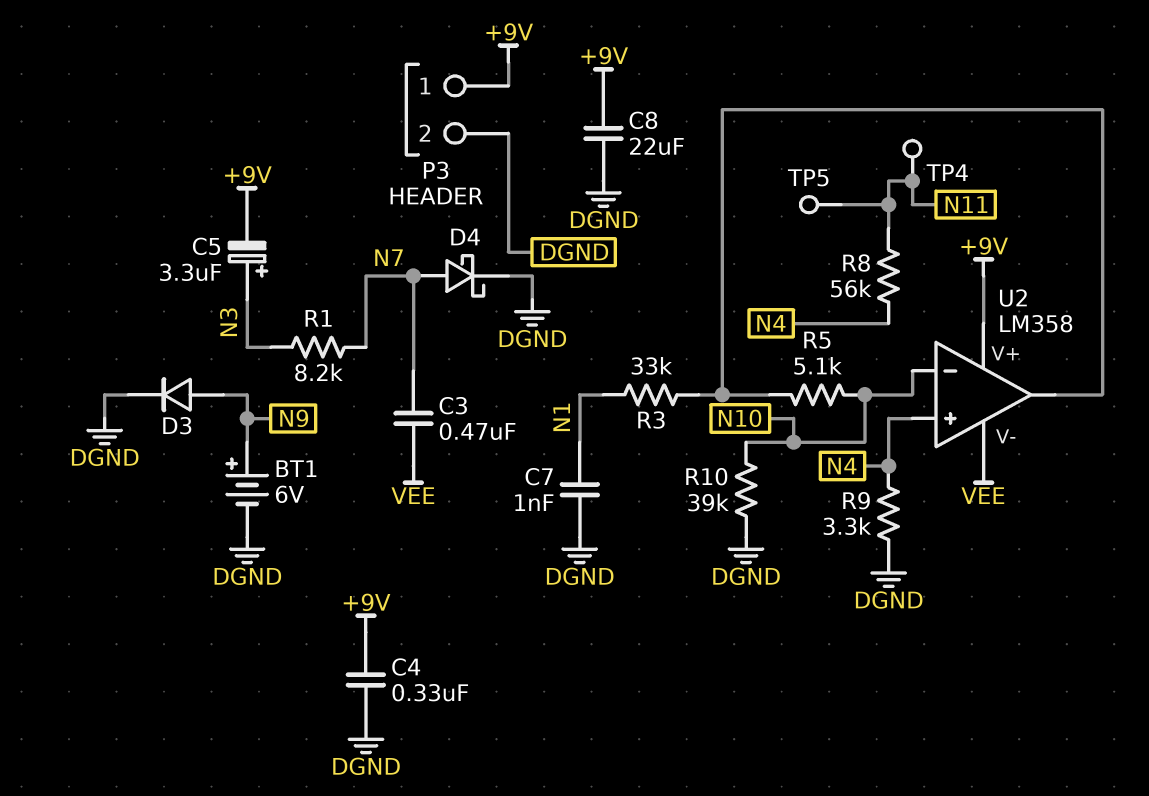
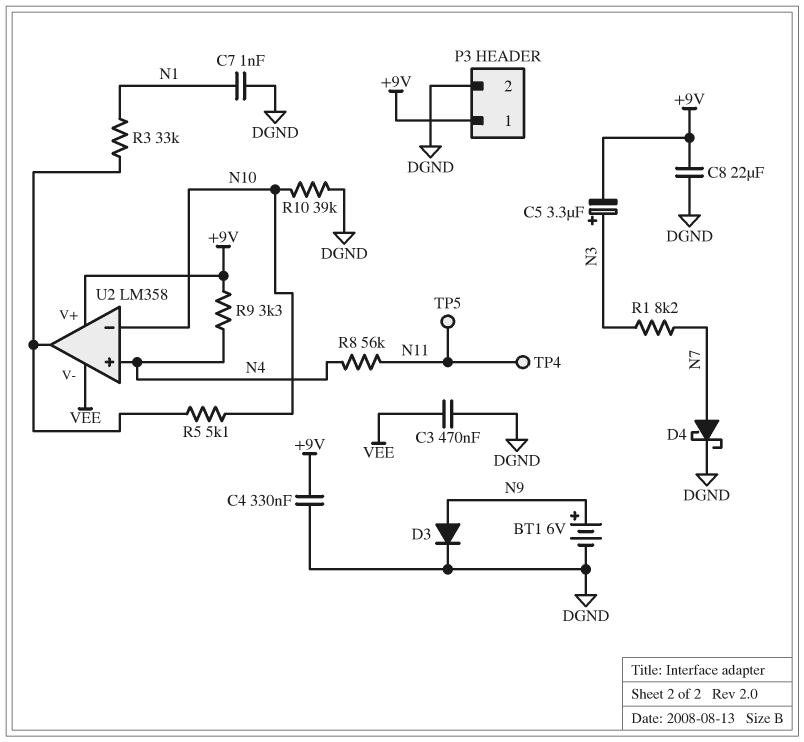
C3: 470nF (N7, VEE) -> 470nF (DGND, VEE)
R9: 3.3k (DGND, N4) -> 3.3k (+9V, N4)

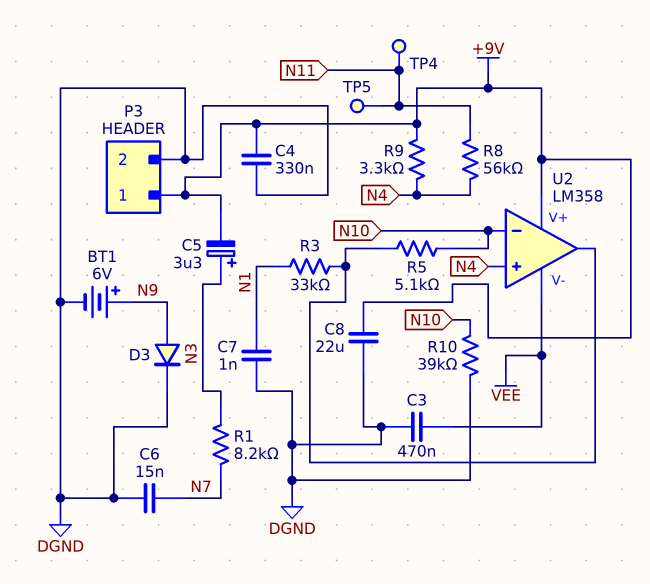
C6: none -> 15nF (DGND, N7)
D4: schottky (A N7, K DGND) -> none

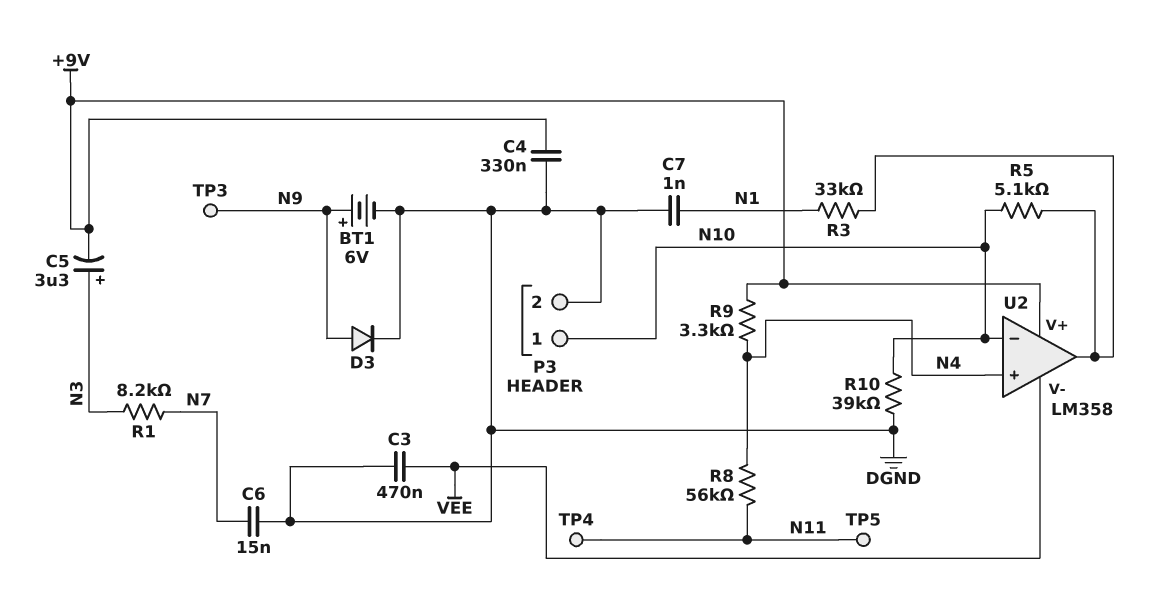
C8: 22uF (+9V, DGND) -> none
P3 pin 1: +9V -> N10
TP3: none -> test point (N9)

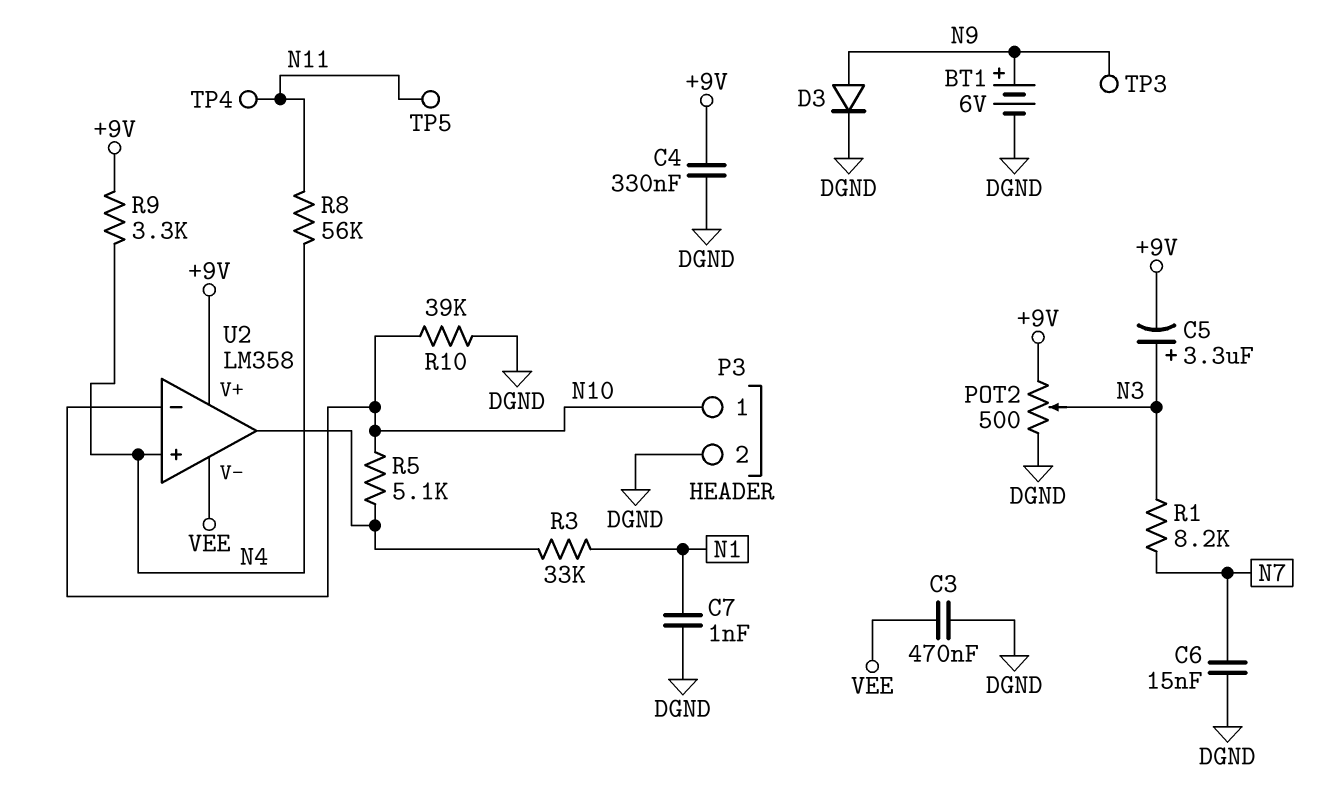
POT2: none -> 500 (+9V, DGND, wiper N3)

